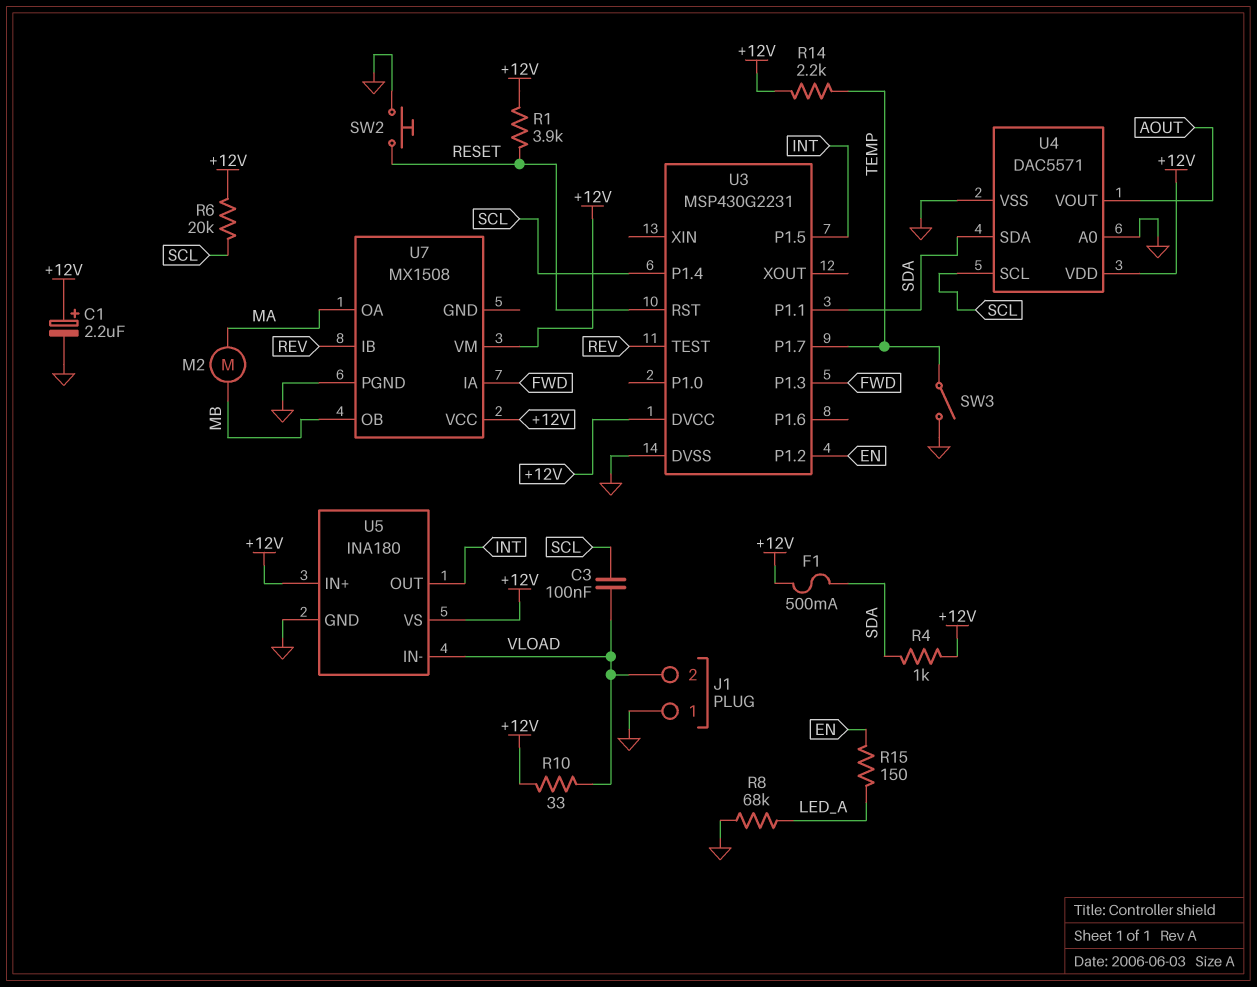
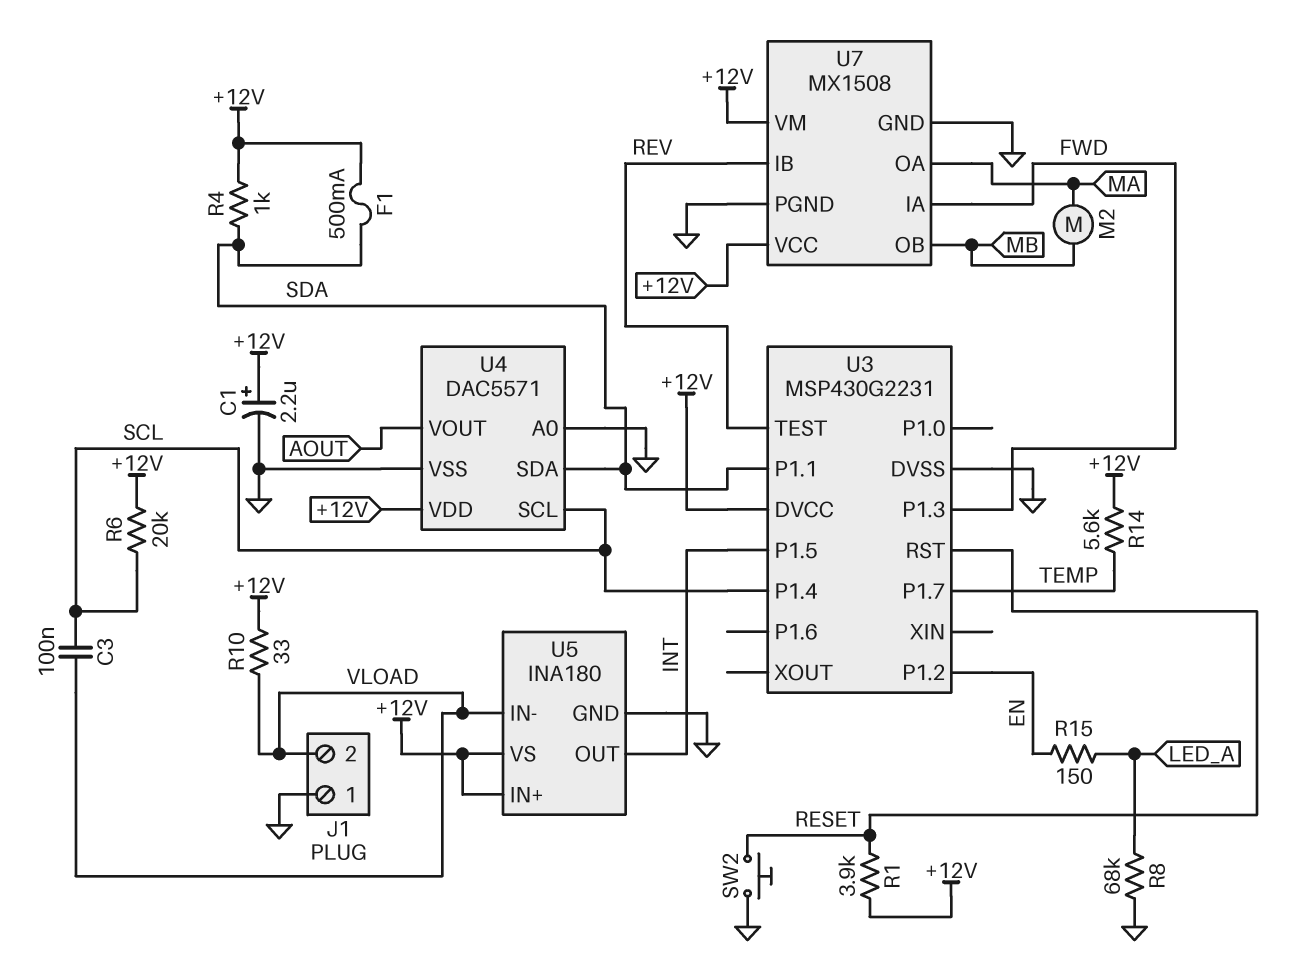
R14: 2.2k (+12V, TEMP) -> 5.6k (+12V, TEMP)
SW3: switch (GND, TEMP) -> none
U7 pin GND: none -> GND

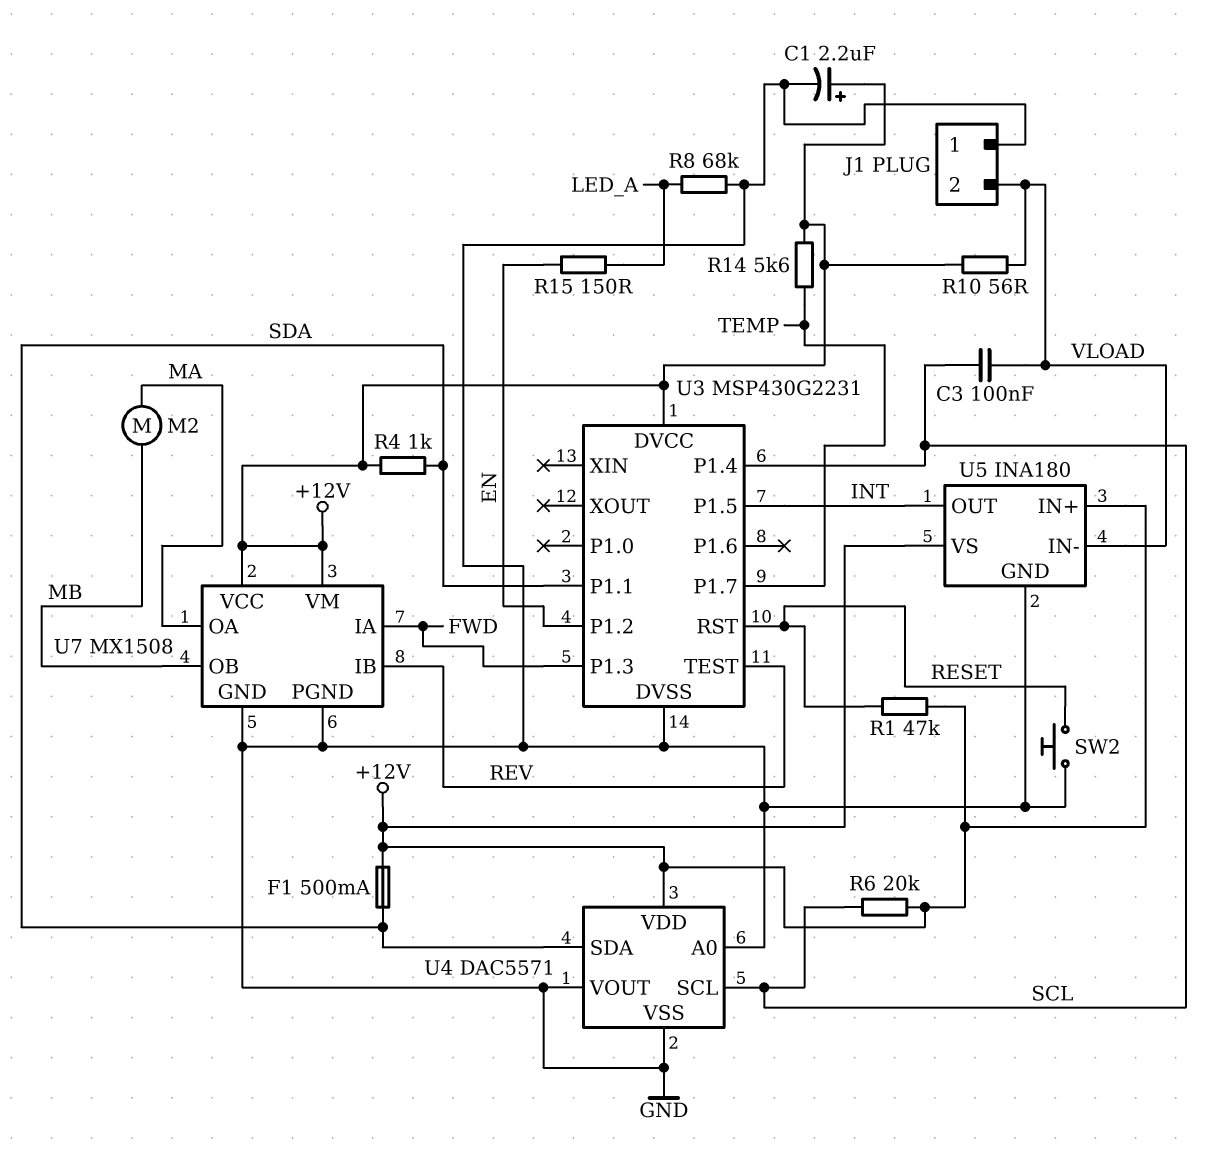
R1: 3.9k (+12V, RESET) -> 47k (+12V, RESET)
R10: 33 (+12V, VLOAD) -> 56 (+12V, VLOAD)
U4 pin VOUT: AOUT -> GND

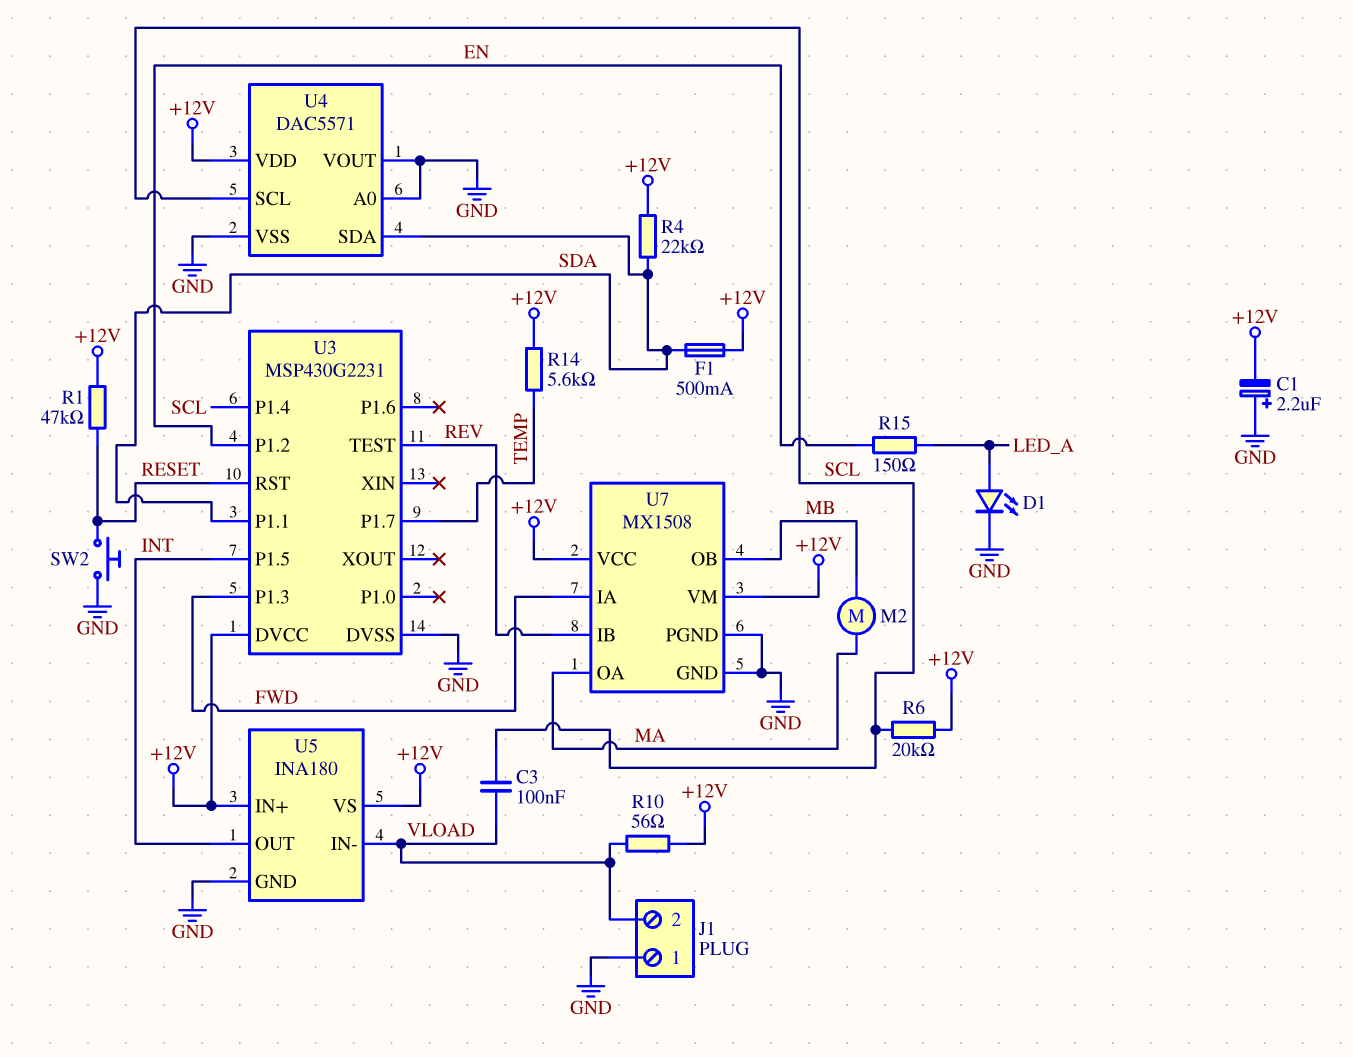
C1: 2.2uF (plus +12V, minus GND) -> 2.2uF (plus GND, minus +12V)
D1: none -> LED (A LED_A, K GND)
R4: 1k (+12V, SDA) -> 22k (+12V, SDA)
R8: 68k (GND, LED_A) -> none

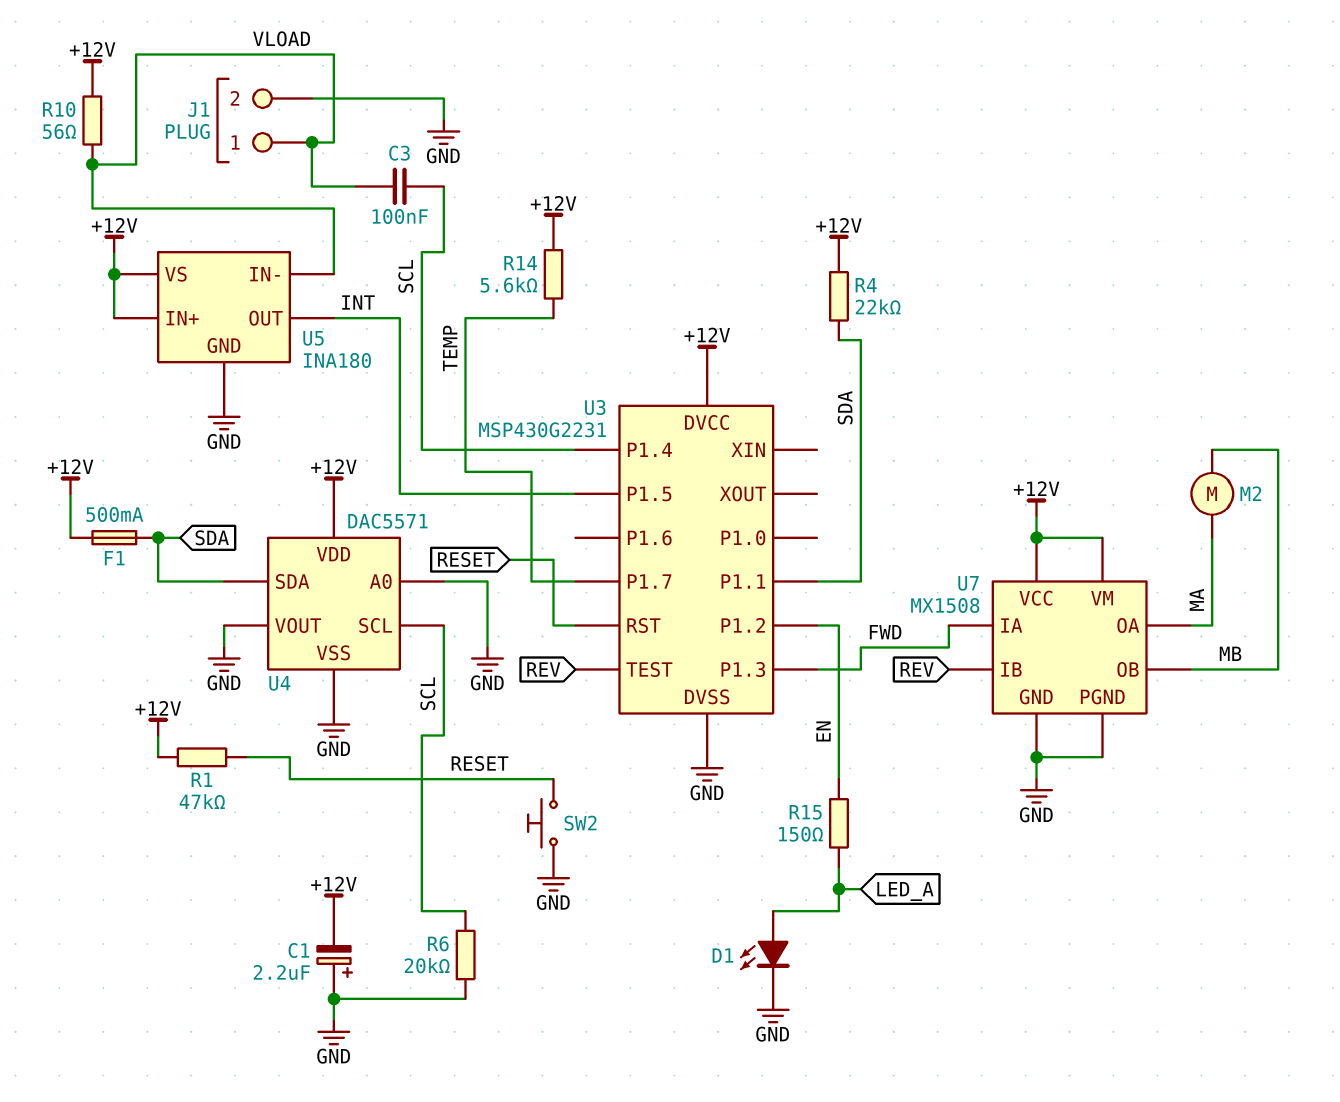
J1 pin 1: GND -> VLOAD
J1 pin 2: VLOAD -> GND
R6: 20k (+12V, SCL) -> 20k (GND, SCL)

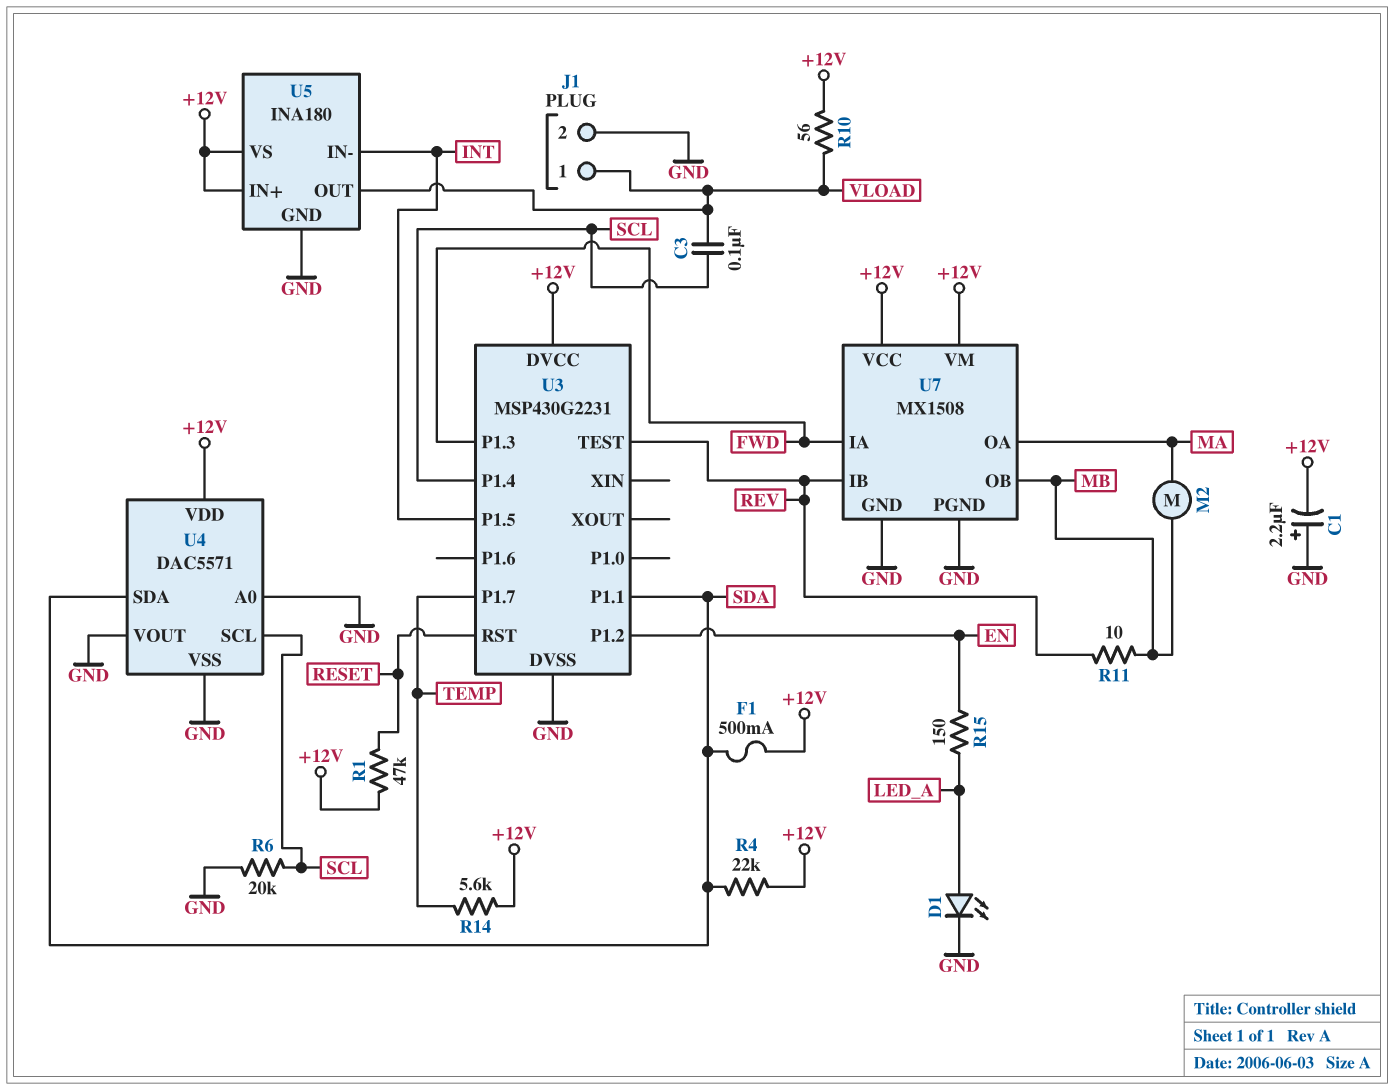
R11: none -> 10 (MB, REV)
SW2: button (GND, RESET) -> none
U5 pin IN-: VLOAD -> INT
U5 pin OUT: INT -> VLOAD

